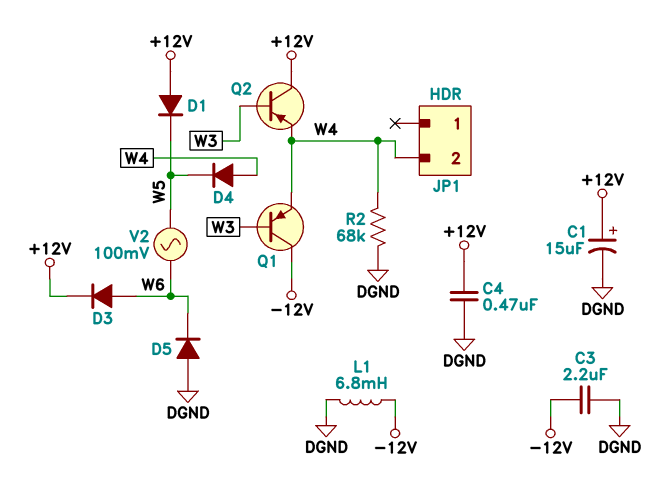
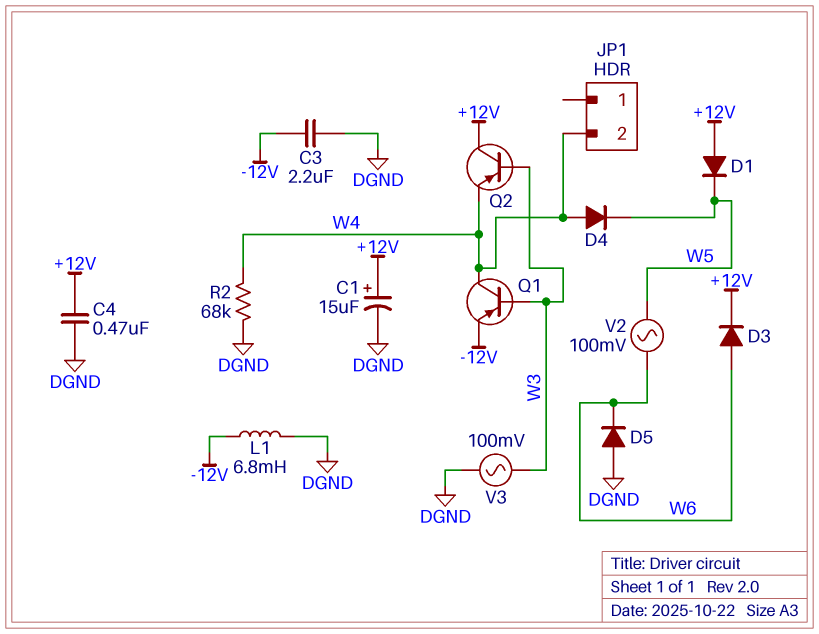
Q1: PNP (B W3, C -12V, E W4) -> PNP (B W3, C W4, E -12V)
V3: none -> AC 100mV (DGND, W3)

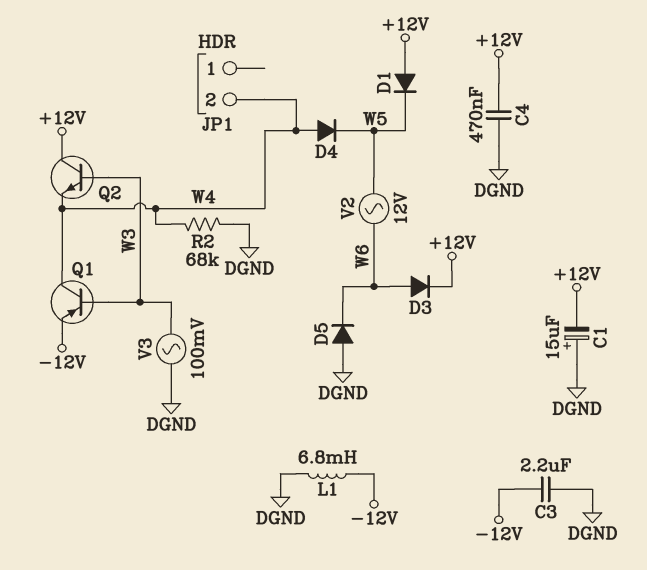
C1: 15uF (plus +12V, minus DGND) -> 15uF (plus DGND, minus +12V)
Q2: PNP (B W3, C +12V, E W4) -> NPN (B W3, C +12V, E W4)
V2: AC 100mV (W5, W6) -> AC 12V (W5, W6)

